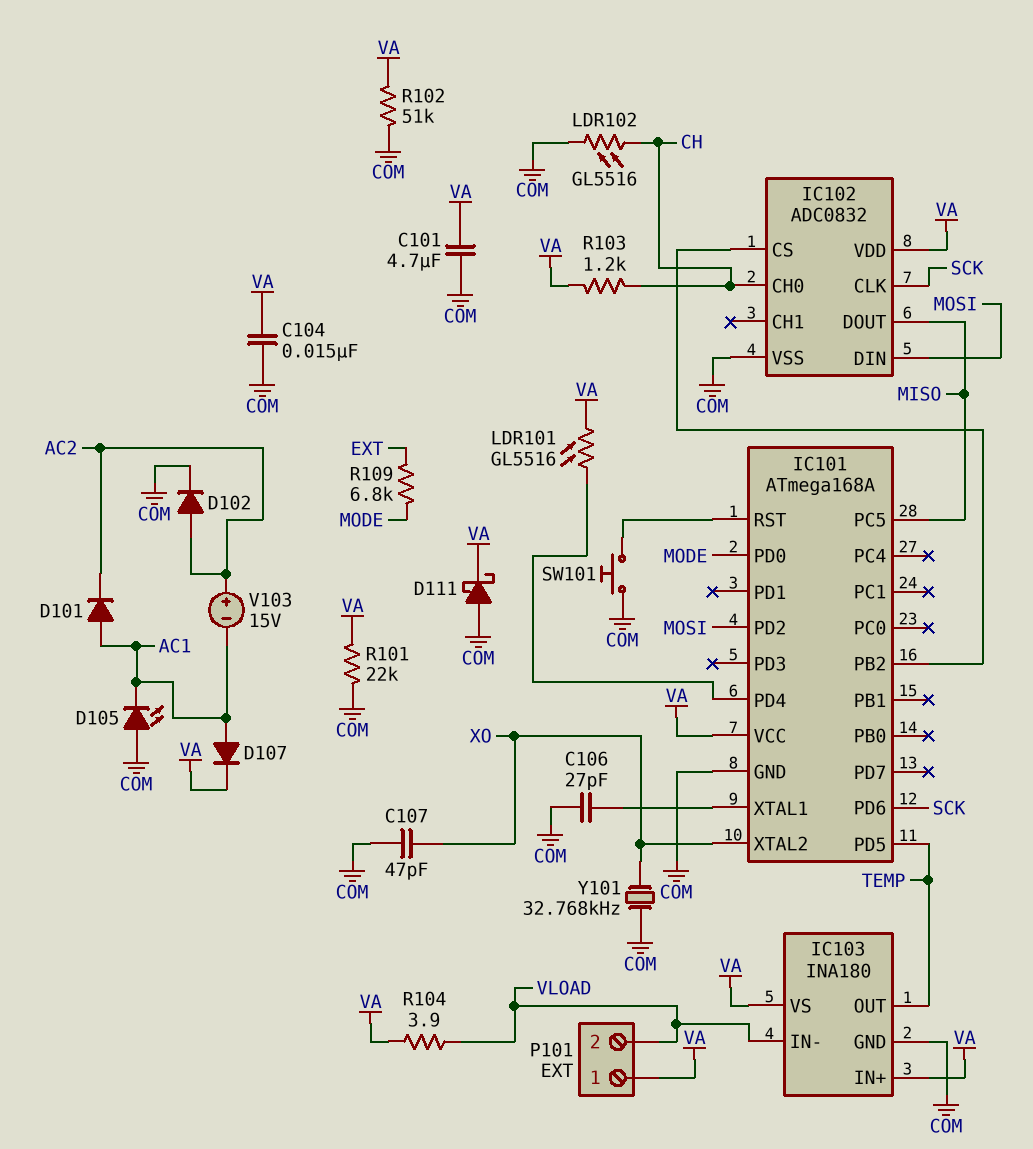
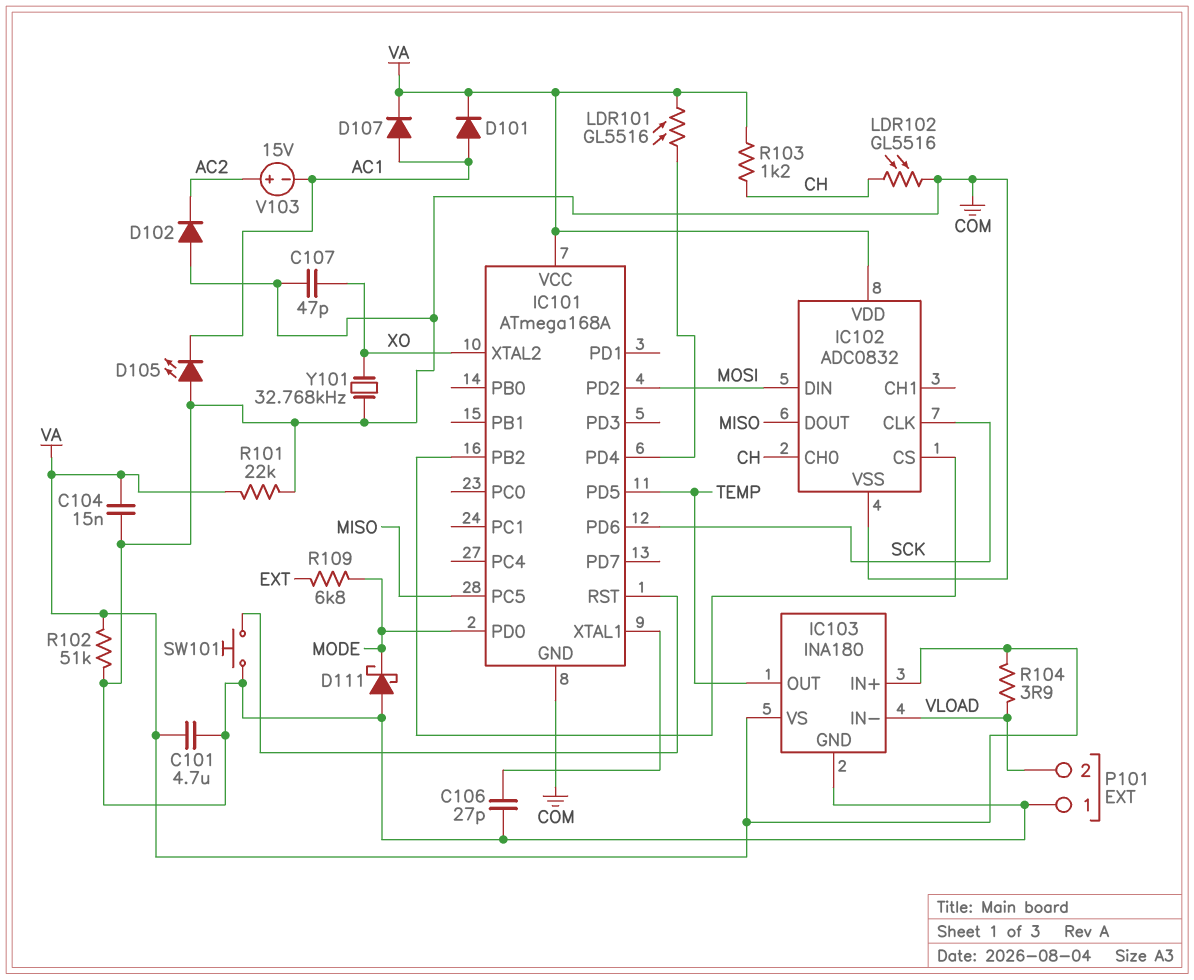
D101: diode (A AC1, K AC2) -> diode (A AC1, K VA)
D102: diode (A AC2, K COM) -> diode (A COM, K AC2)
D111: schottky (A COM, K VA) -> schottky (A COM, K MODE)
P101 pin 1: VA -> COM

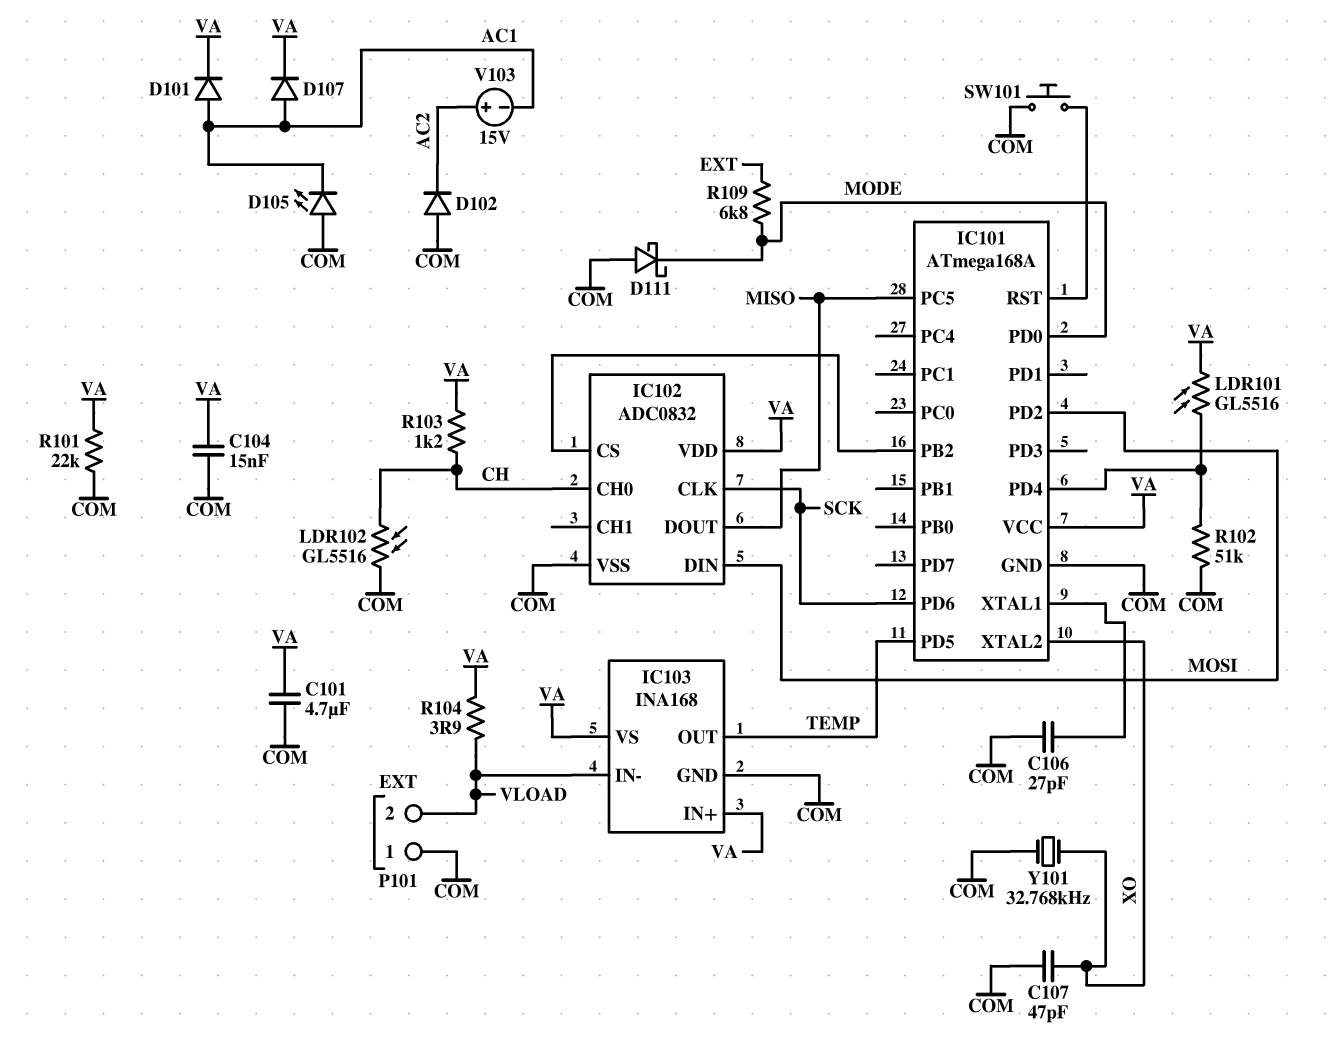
IC103: INA180 -> INA168
R102: 51k (COM, VA) -> 51k (COM, IC101/PD4)

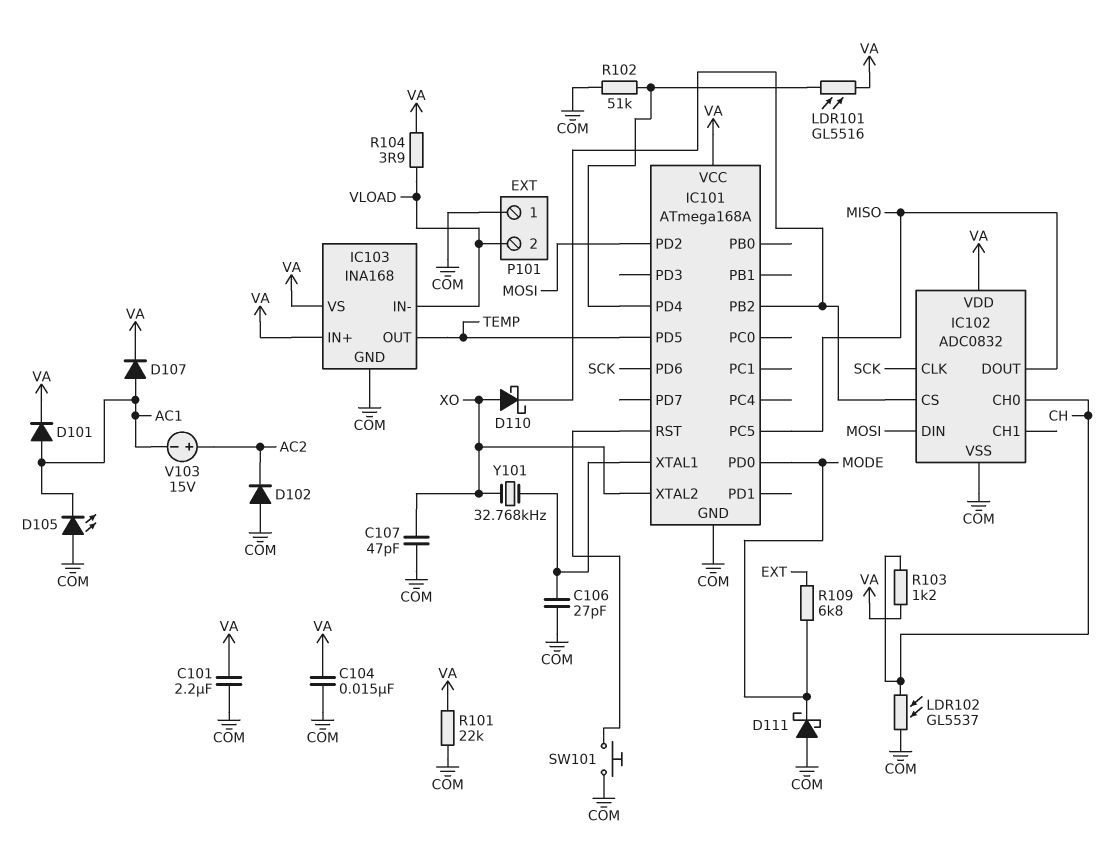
C101: 4.7uF (COM, VA) -> 2.2uF (COM, VA)
D110: none -> schottky (A XO, K IC101/PB2)
LDR102: GL5516 (CH, COM) -> GL5537 (CH, COM)
Y101: 32.768kHz (COM, XO) -> 32.768kHz (IC101/XTAL1, XO)

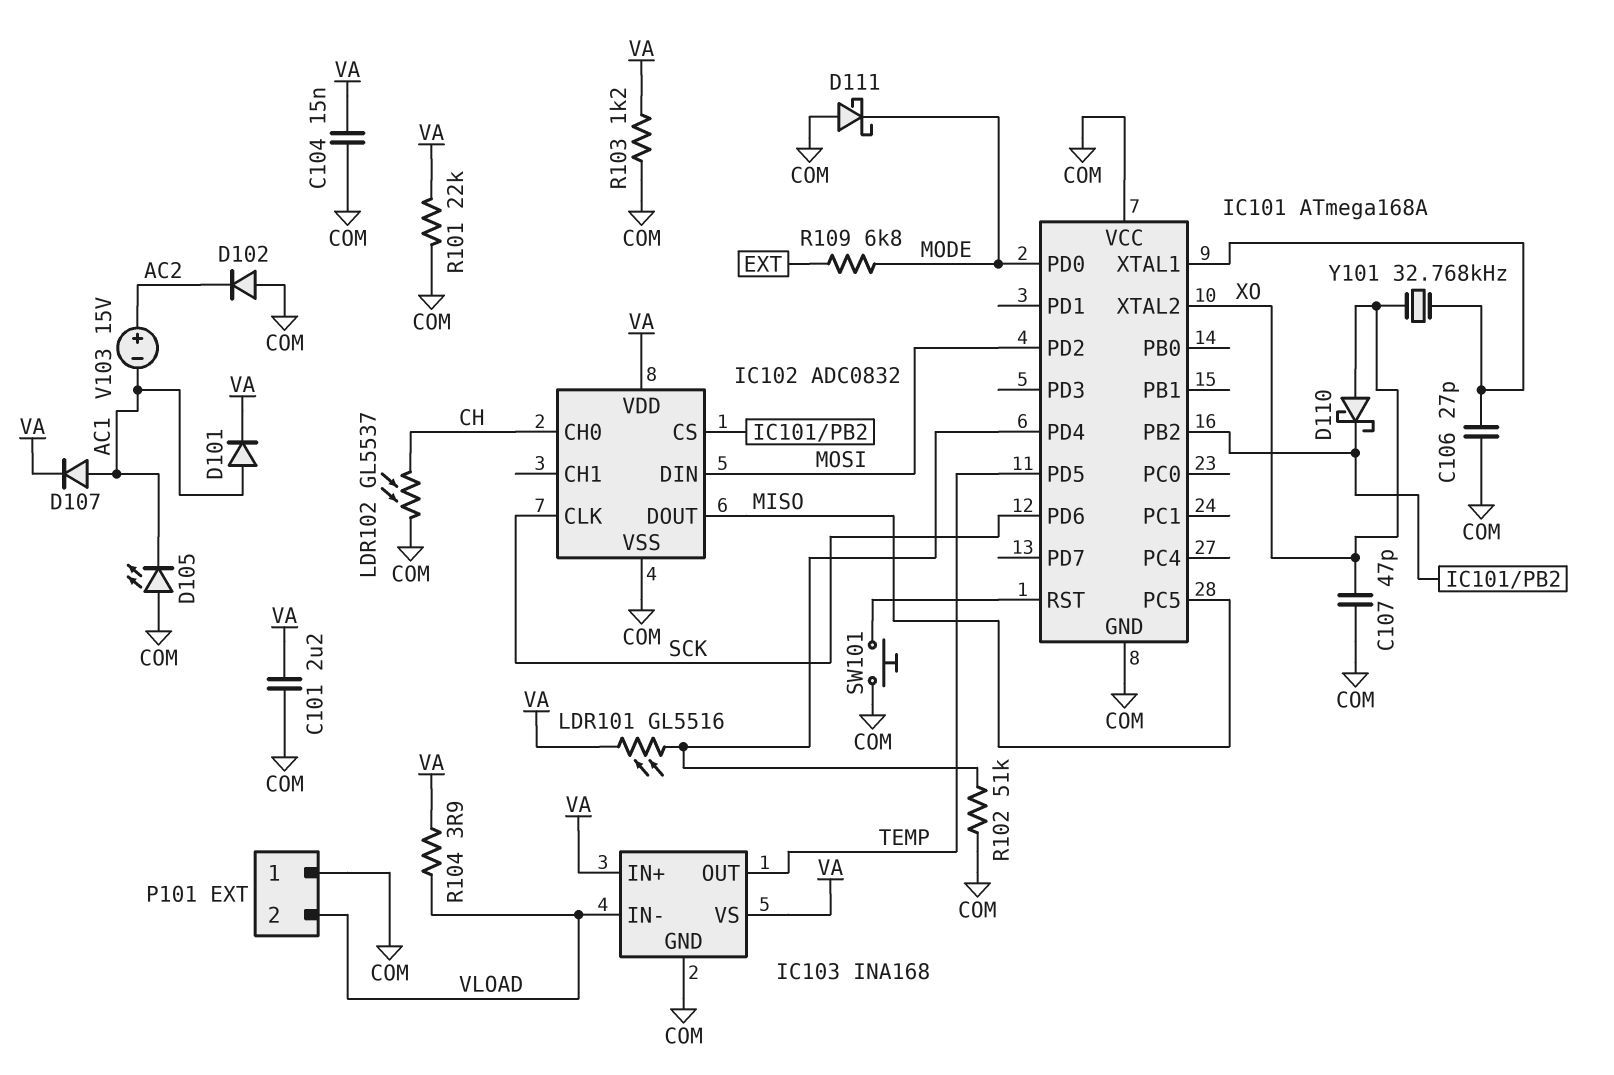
IC101 pin VCC: VA -> COM
R103: 1.2k (CH, VA) -> 1.2k (COM, VA)

